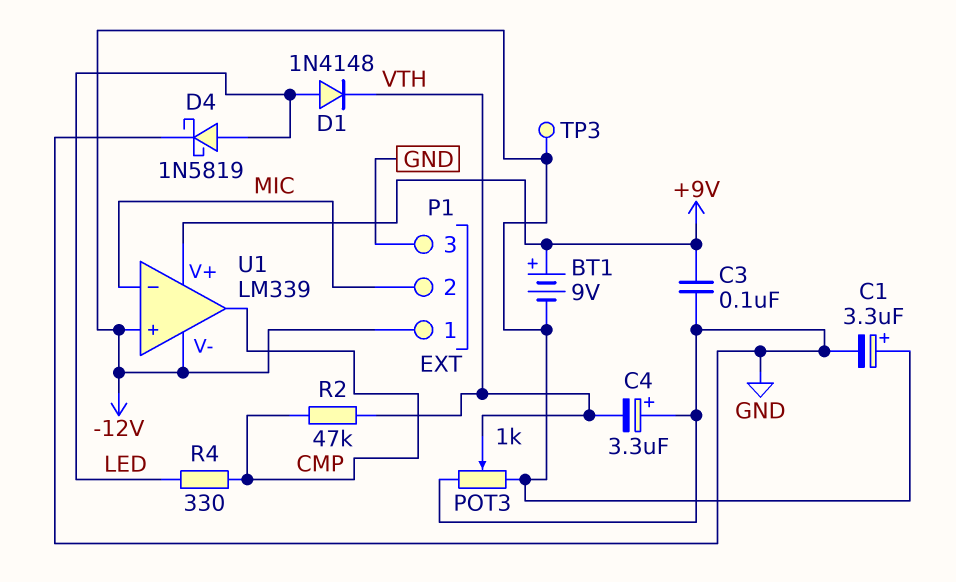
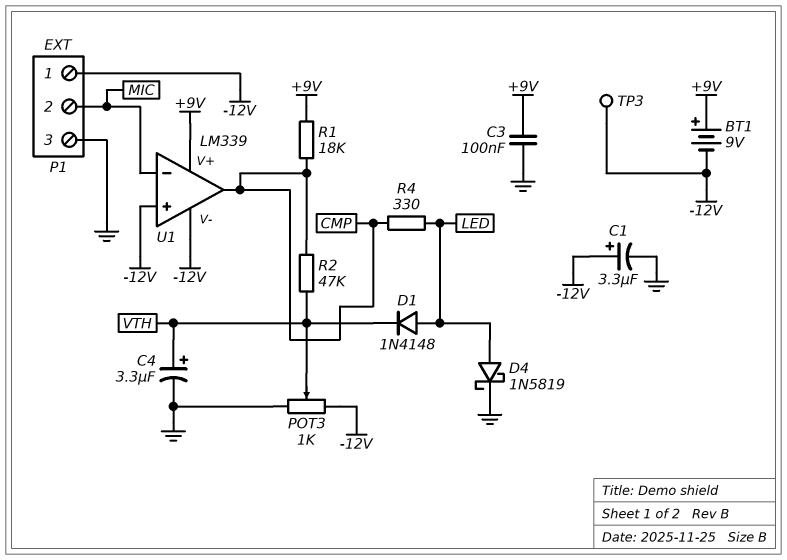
C4: 3.3uF (plus GND, minus VTH) -> 3.3uF (plus VTH, minus GND)
R1: none -> 18k (+9V, CMP)

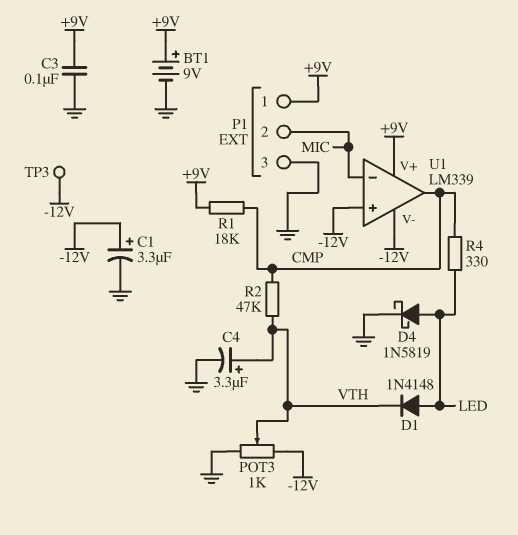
BT1: 9V (plus +9V, minus -12V) -> 9V (plus +9V, minus GND)
P1 pin 1: -12V -> +9V

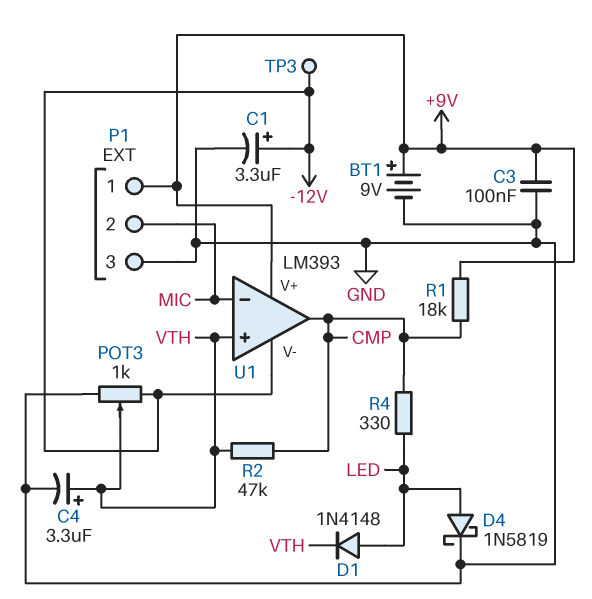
U1: LM339 -> LM393
U1 pin in+: -12V -> VTH

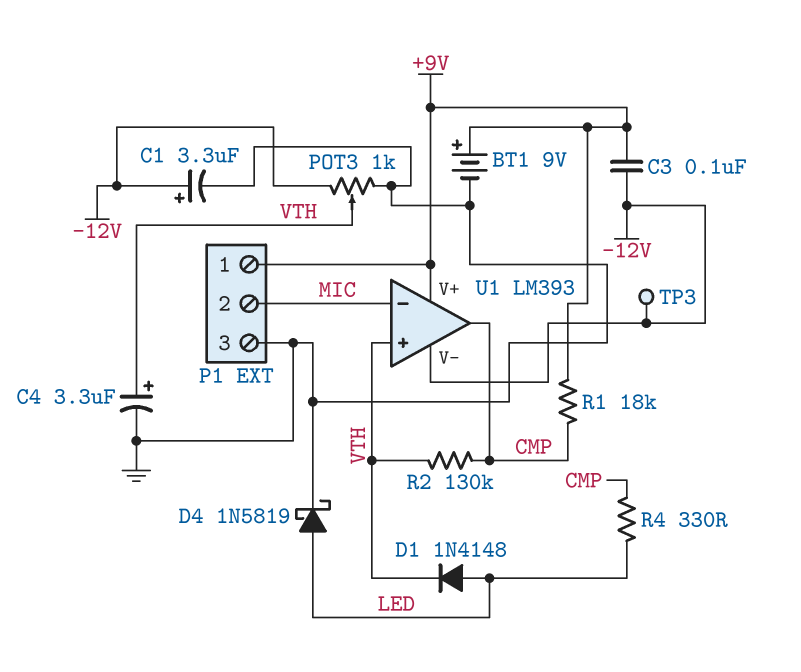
C3: 100nF (+9V, GND) -> 100nF (+9V, -12V)
R2: 47k (CMP, VTH) -> 130k (CMP, VTH)

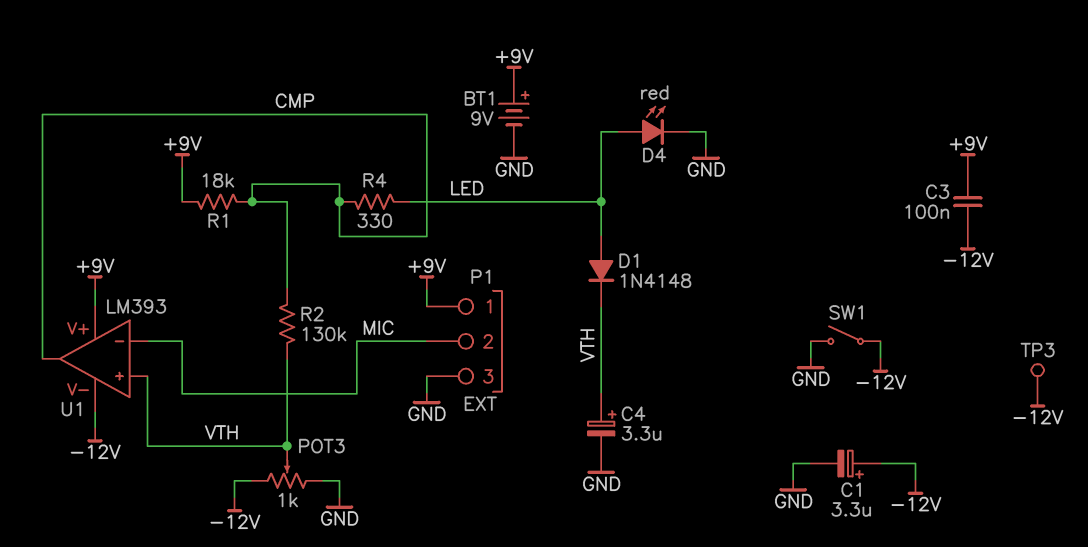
D4: schottky 1N5819 (A LED, K GND) -> LED red (A LED, K GND)
SW1: none -> switch (-12V, GND)

